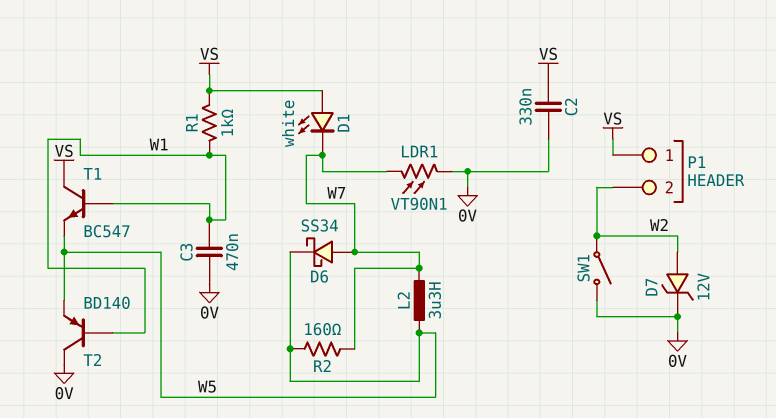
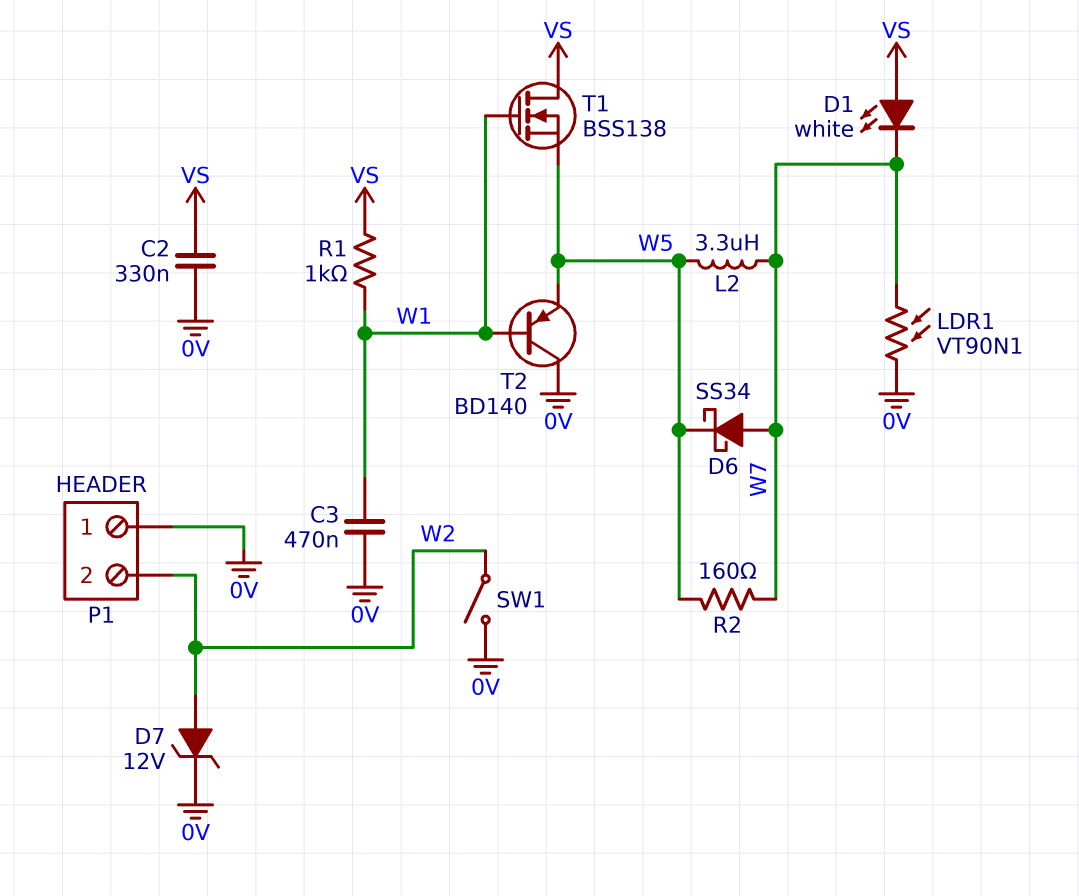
P1 pin 1: VS -> 0V
T1: NPN BC547 (B W1, C VS, E W5) -> NMOS BSS138 (G W1, D VS, S W5)

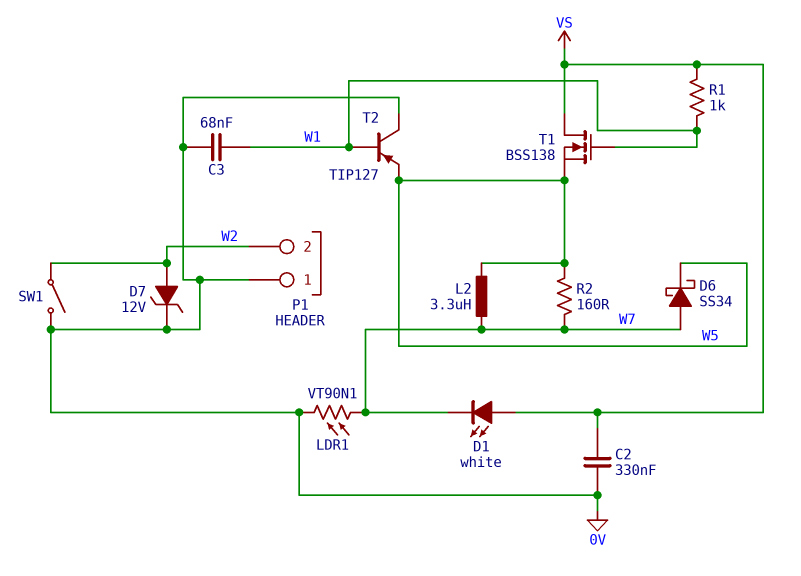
C3: 470nF (0V, W1) -> 68nF (0V, W1)
T2: PNP BD140 (B W1, C 0V, E W5) -> PNP TIP127 (B W1, C 0V, E W5)

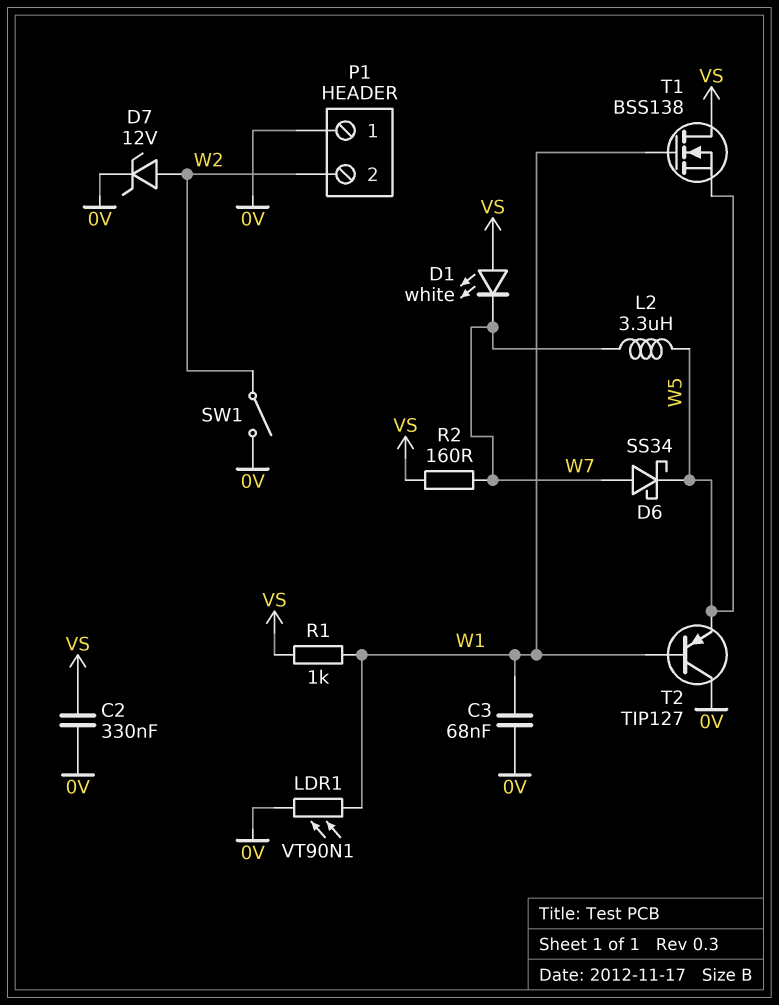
LDR1: VT90N1 (0V, W7) -> VT90N1 (0V, W1)
R2: 160 (W5, W7) -> 160 (VS, W7)

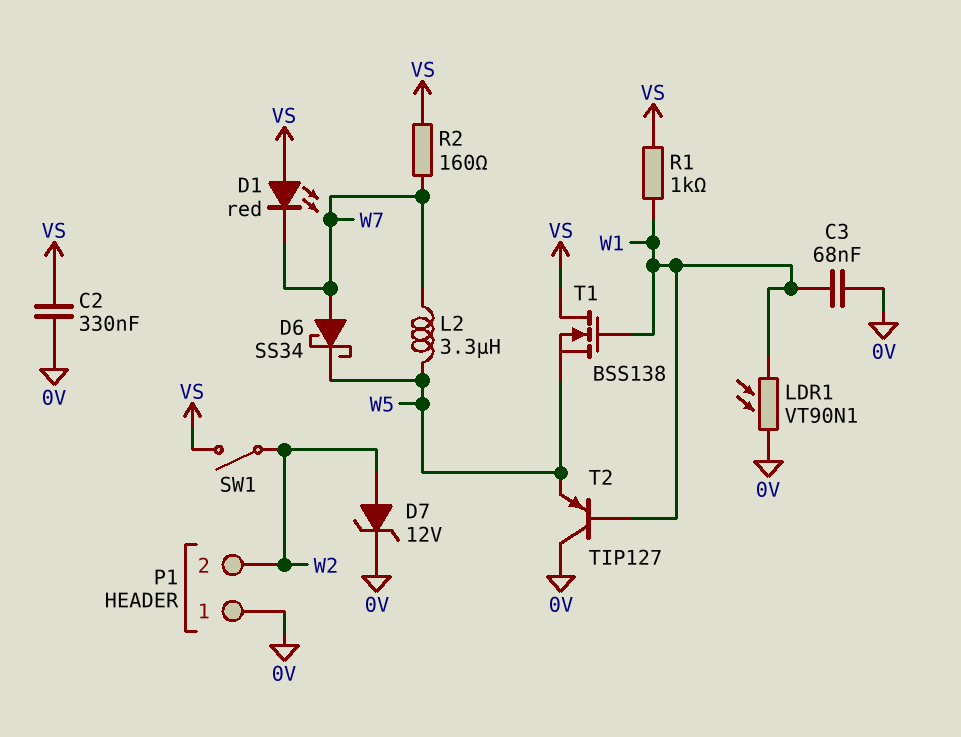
D1: LED white (A VS, K W7) -> LED red (A VS, K W7)
SW1: switch (0V, W2) -> switch (VS, W2)

